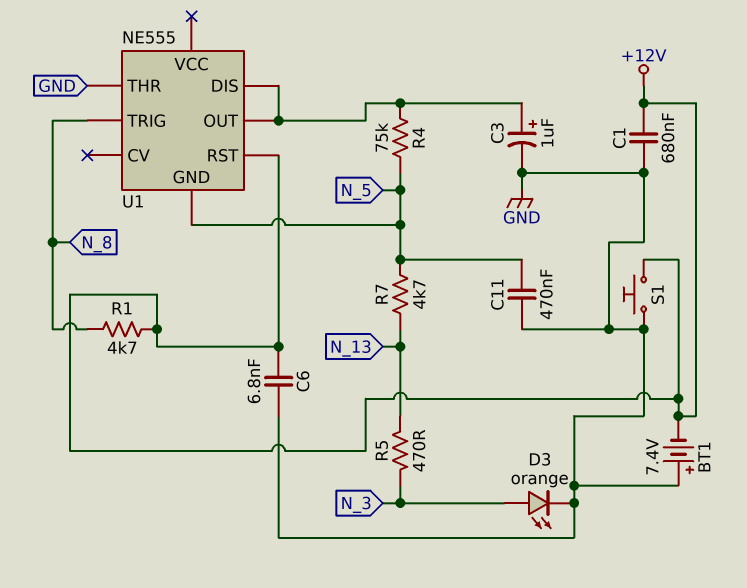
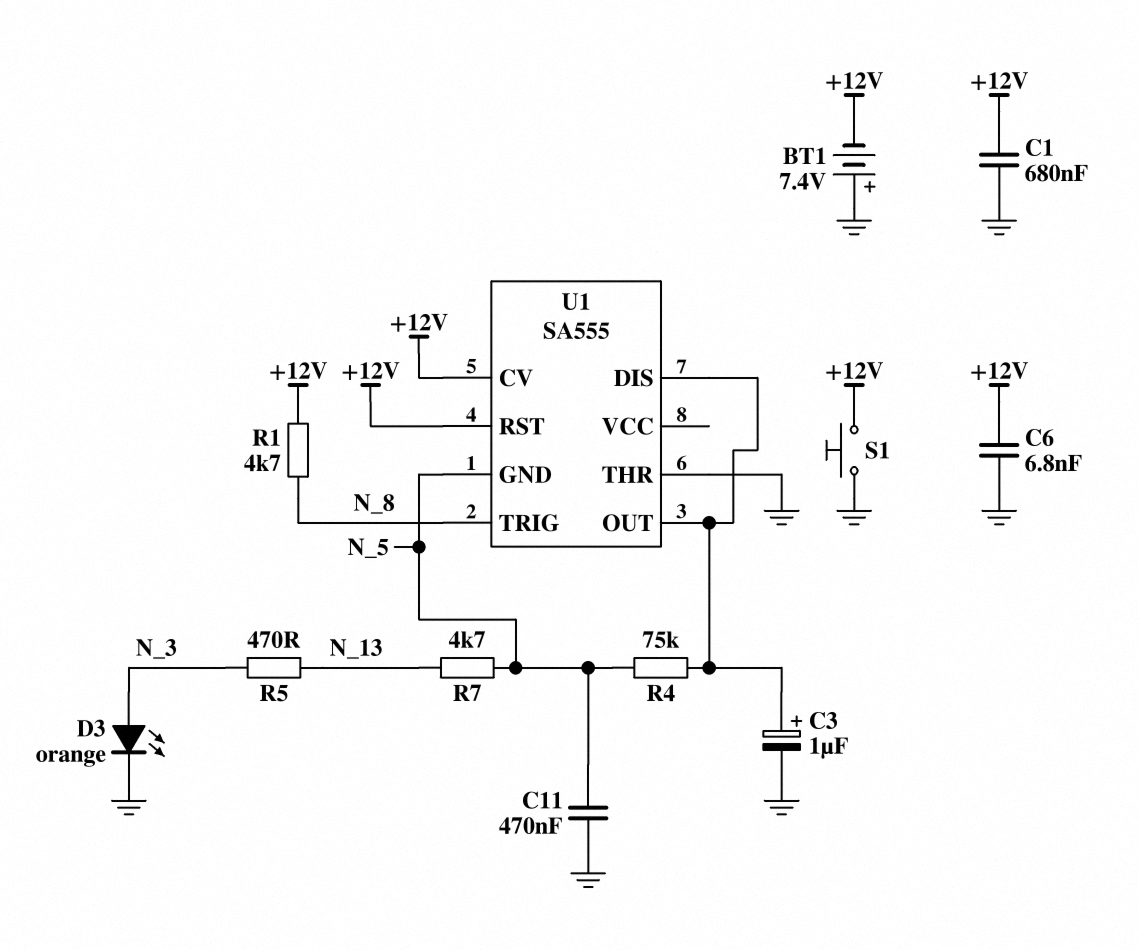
U1: NE555 -> SA555
U1 pin CV: none -> +12V

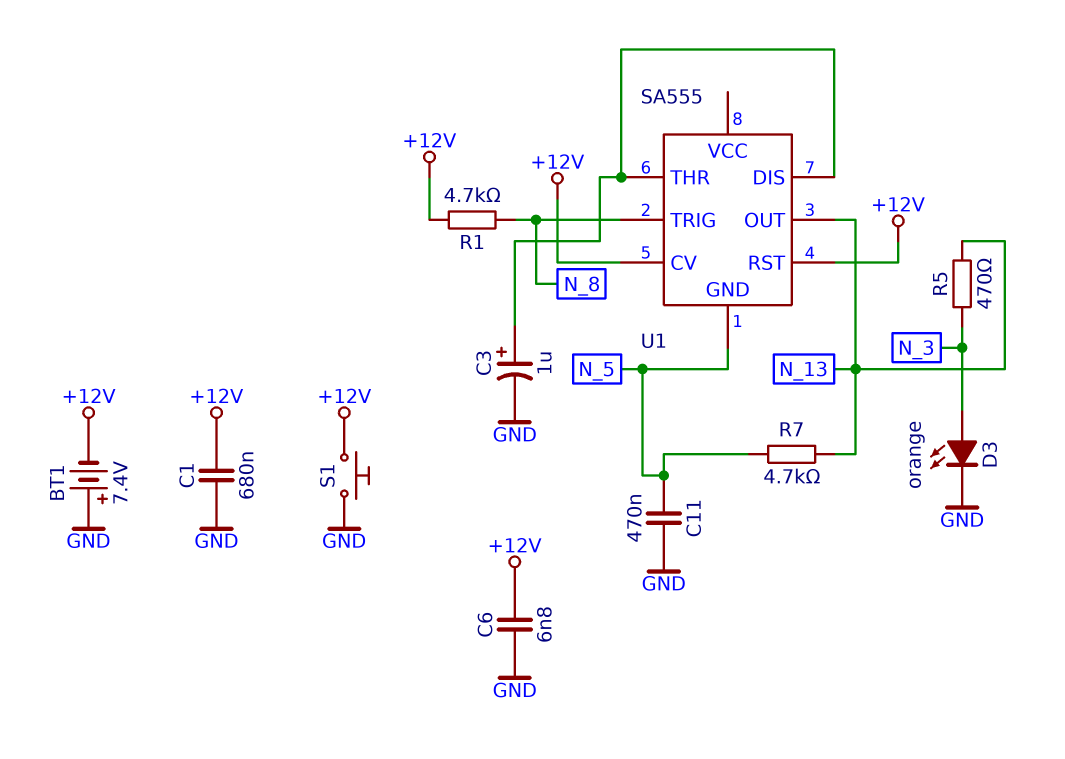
R4: 75k (N_5, U1/DIS) -> none
U1 pin OUT: U1/DIS -> N_13
U1 pin THR: GND -> U1/DIS

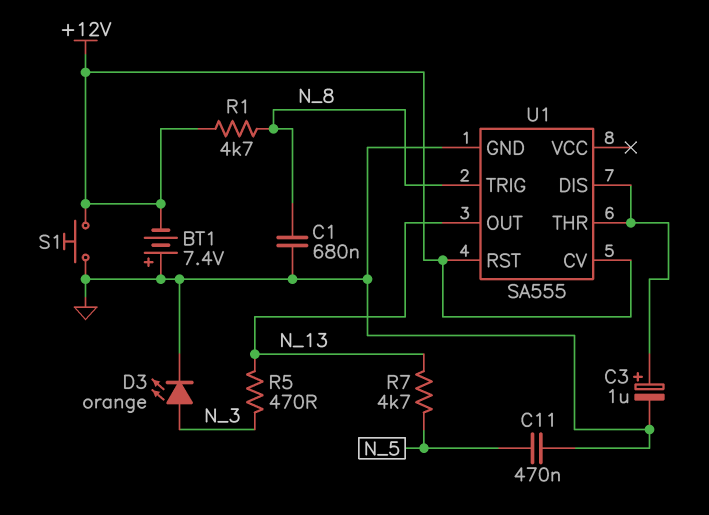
C1: 680nF (+12V, GND) -> 680nF (GND, N_8)
C6: 6.8nF (+12V, GND) -> none
U1 pin GND: N_5 -> GND

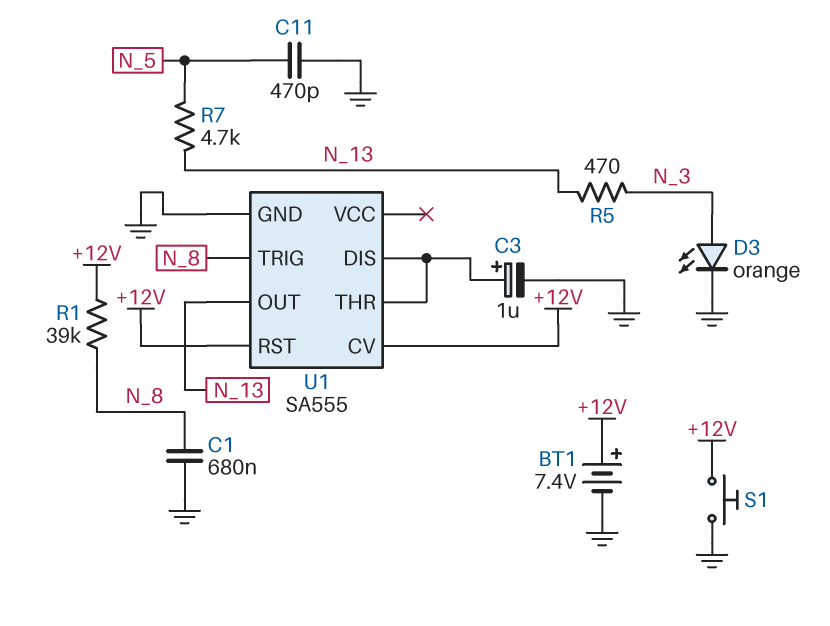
BT1: 7.4V (plus GND, minus +12V) -> 7.4V (plus +12V, minus GND)
C11: 470nF (GND, N_5) -> 470pF (GND, N_5)
R1: 4.7k (+12V, N_8) -> 39k (+12V, N_8)

